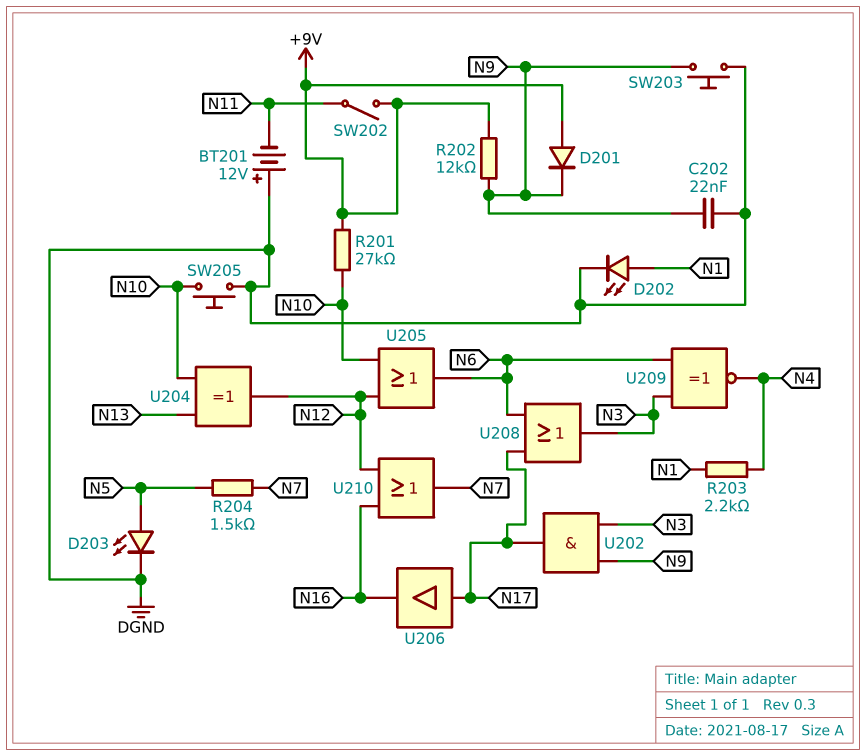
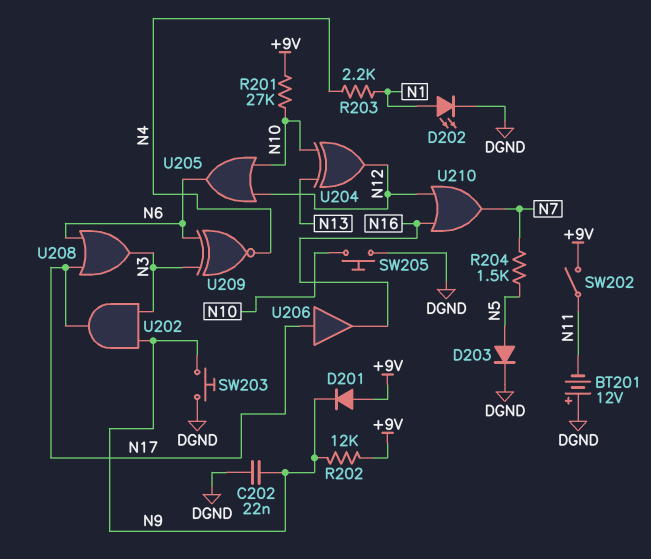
D203: LED (A N5, K DGND) -> diode (A N5, K DGND)

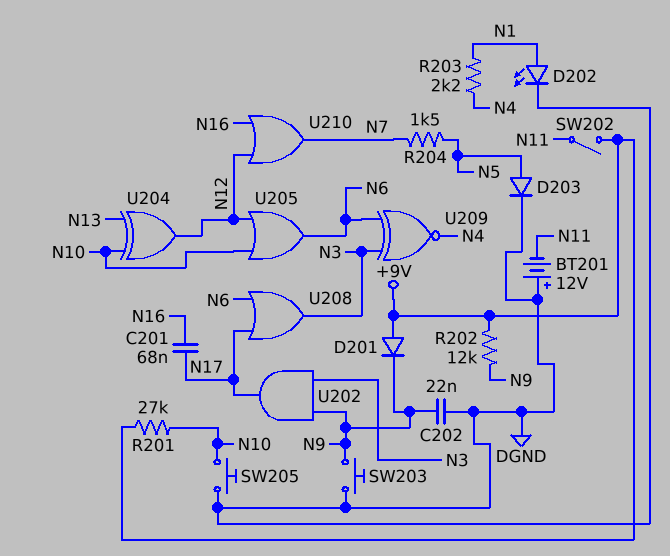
C201: none -> 68nF (N16, N17)
U206: buffer (in N17, out N16) -> none

